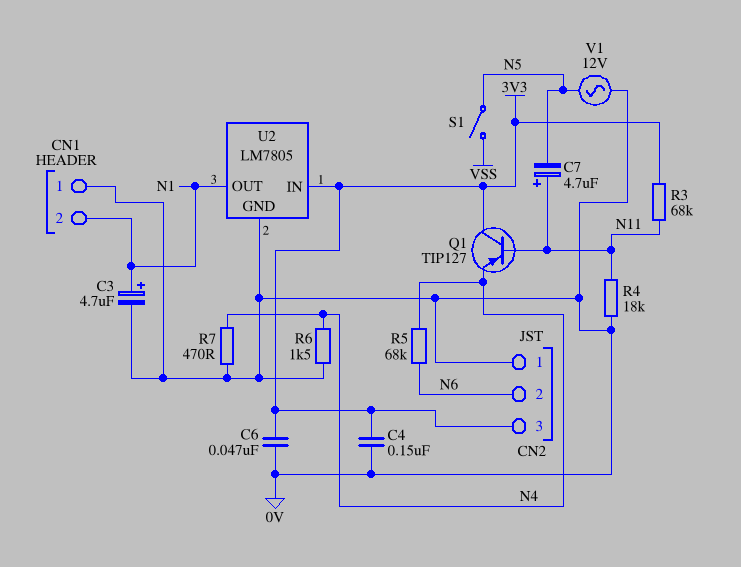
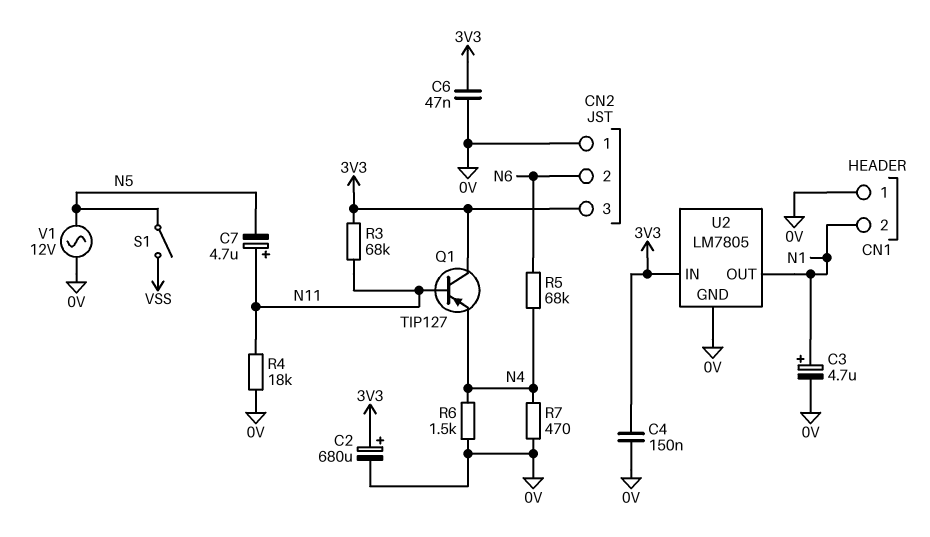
C2: none -> 680uF (plus 3V3, minus 0V)

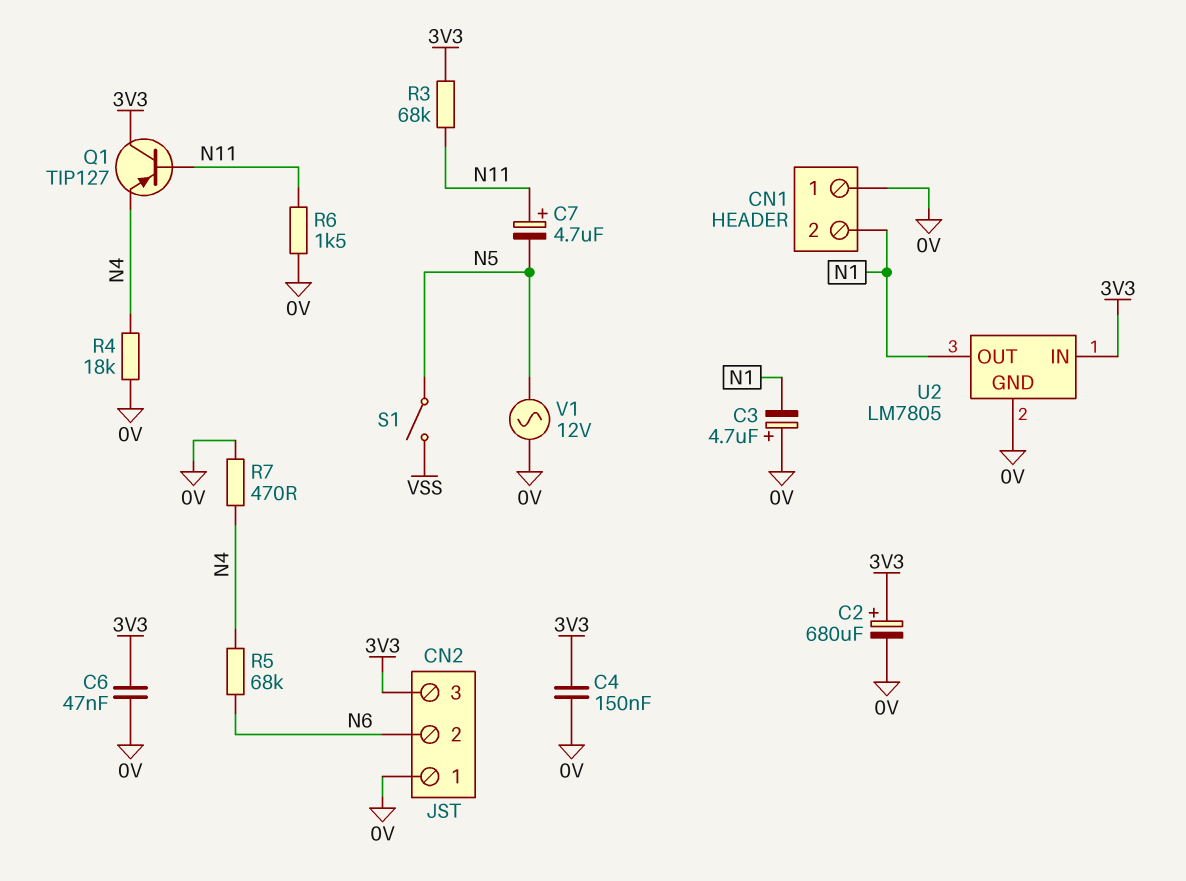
C3: 4.7uF (plus N1, minus 0V) -> 4.7uF (plus 0V, minus N1)
R4: 18k (0V, N11) -> 18k (0V, N4)
R6: 1.5k (0V, N4) -> 1.5k (0V, N11)

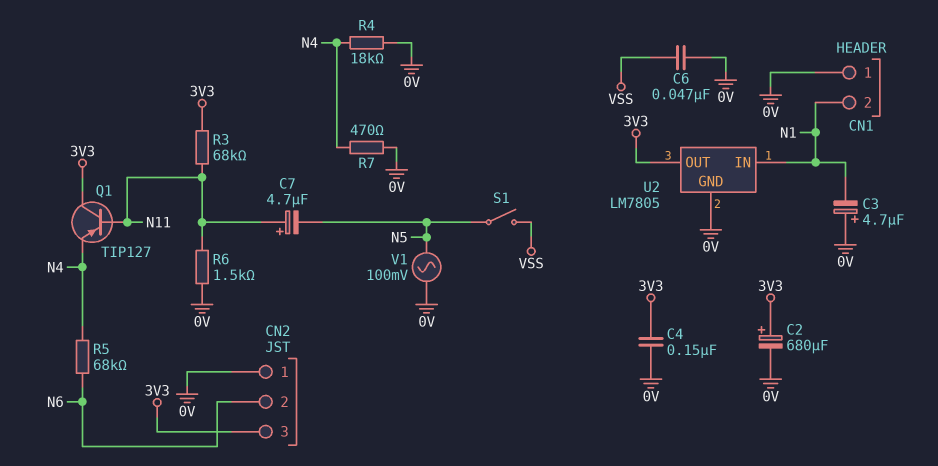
C6: 47nF (0V, 3V3) -> 47nF (0V, VSS)
U2 pin IN: 3V3 -> N1
U2 pin OUT: N1 -> 3V3
V1: AC 12V (0V, N5) -> AC 100mV (0V, N5)

